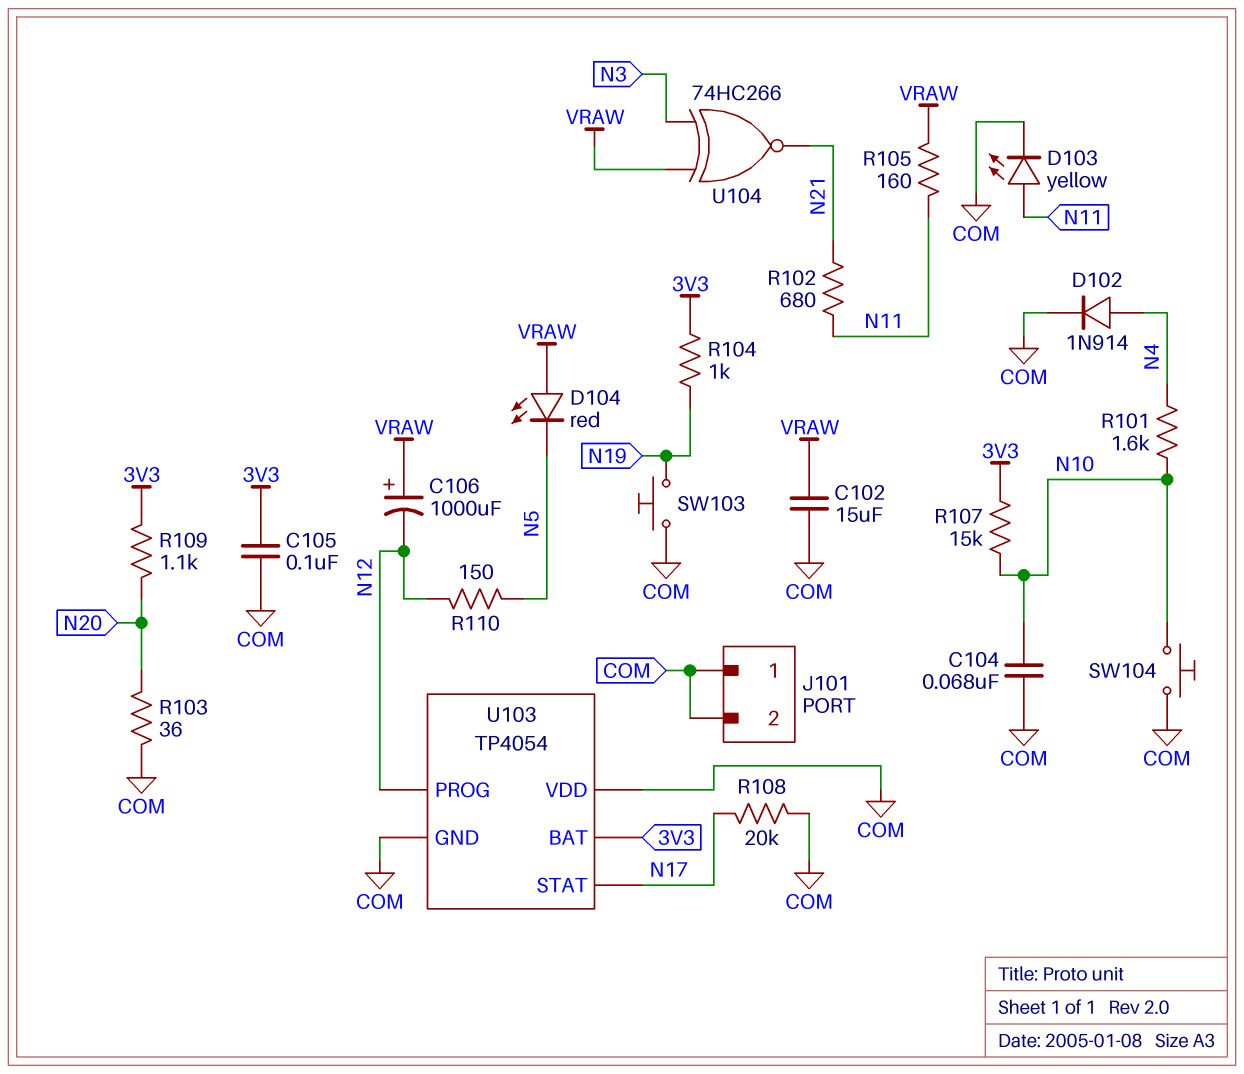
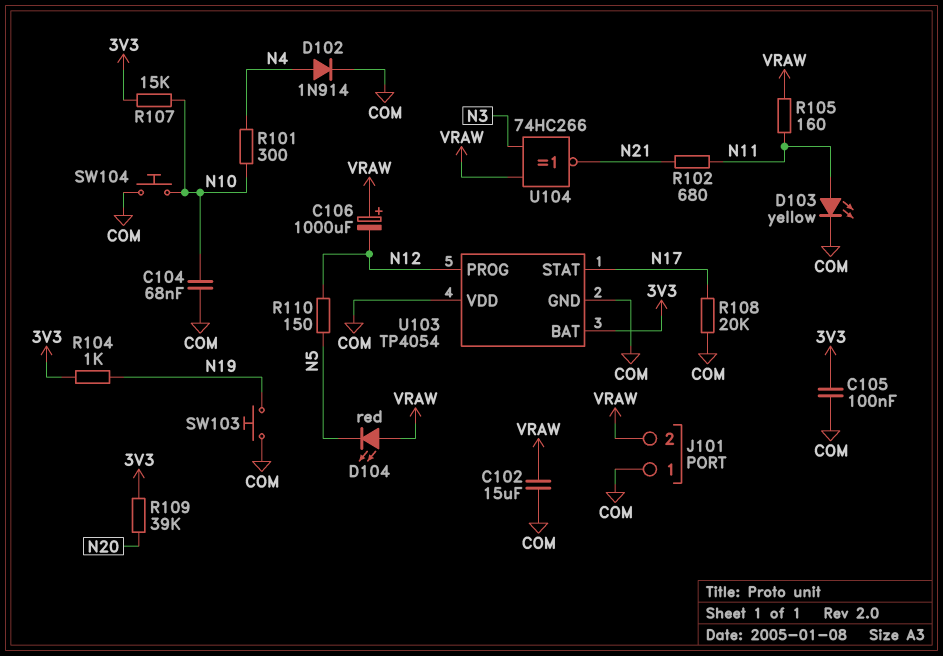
J101 pin 2: COM -> VRAW
R101: 1.6k (N4, N10) -> 300 (N4, N10)
R103: 36 (COM, N20) -> none
R109: 1.1k (3V3, N20) -> 39k (3V3, N20)

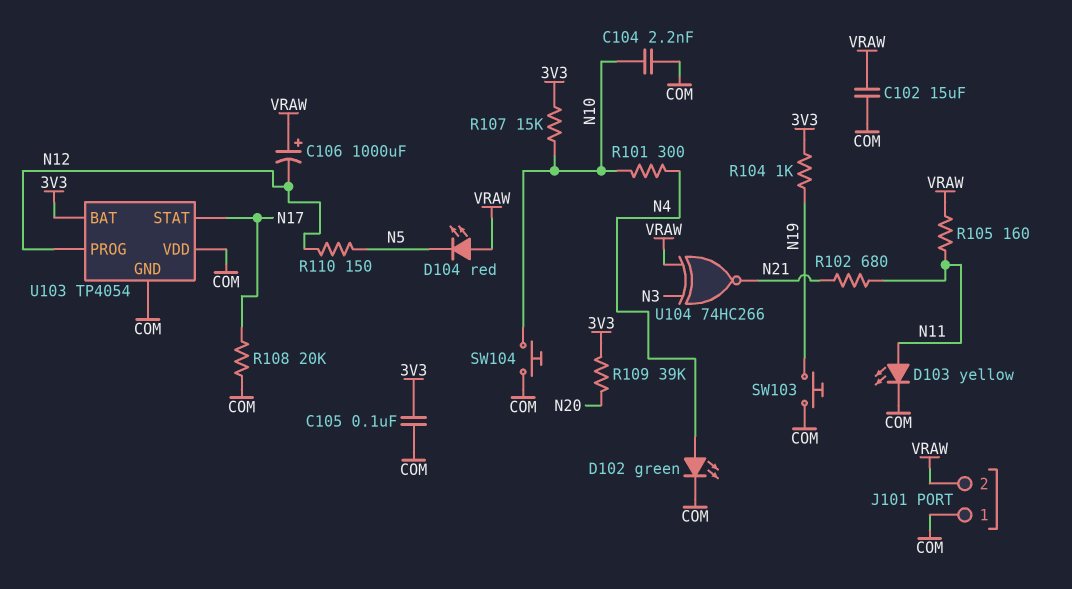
C104: 68nF (COM, N10) -> 2.2nF (COM, N10)
D102: diode 1N914 (A N4, K COM) -> LED green (A N4, K COM)

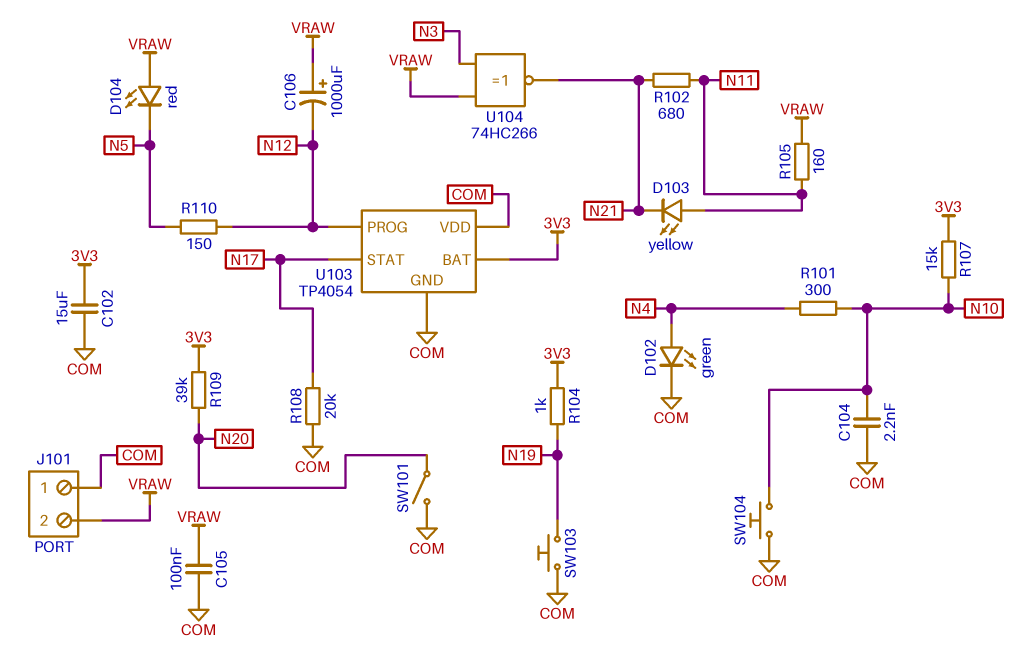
C102: 15uF (COM, VRAW) -> 15uF (3V3, COM)
C105: 100nF (3V3, COM) -> 100nF (COM, VRAW)
D103: LED yellow (A N11, K COM) -> LED yellow (A N11, K N21)
SW101: none -> switch (COM, N20)

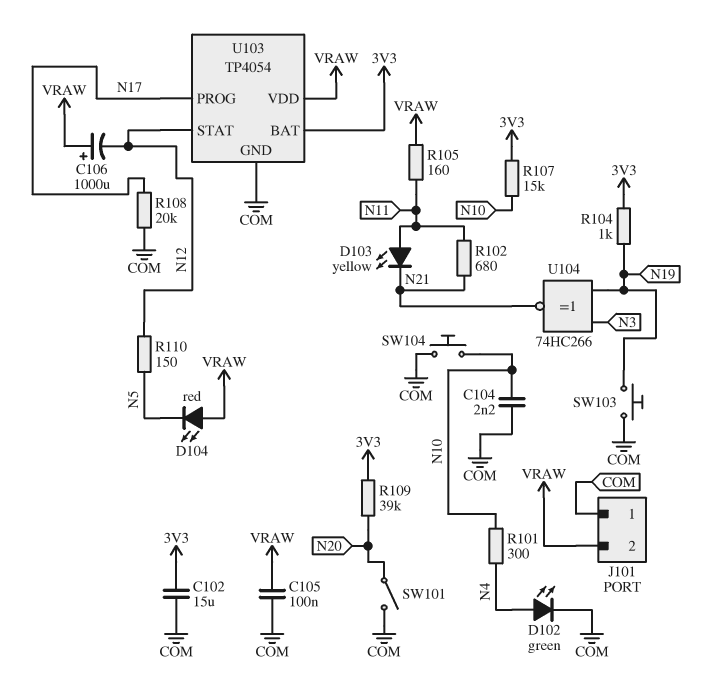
U103 pin PROG: N12 -> N17
U103 pin STAT: N17 -> N12
U103 pin VDD: COM -> VRAW
U104: XNOR 74HC266 (in N3, in VRAW, out N21) -> XNOR 74HC266 (in N3, in N19, out N21)

